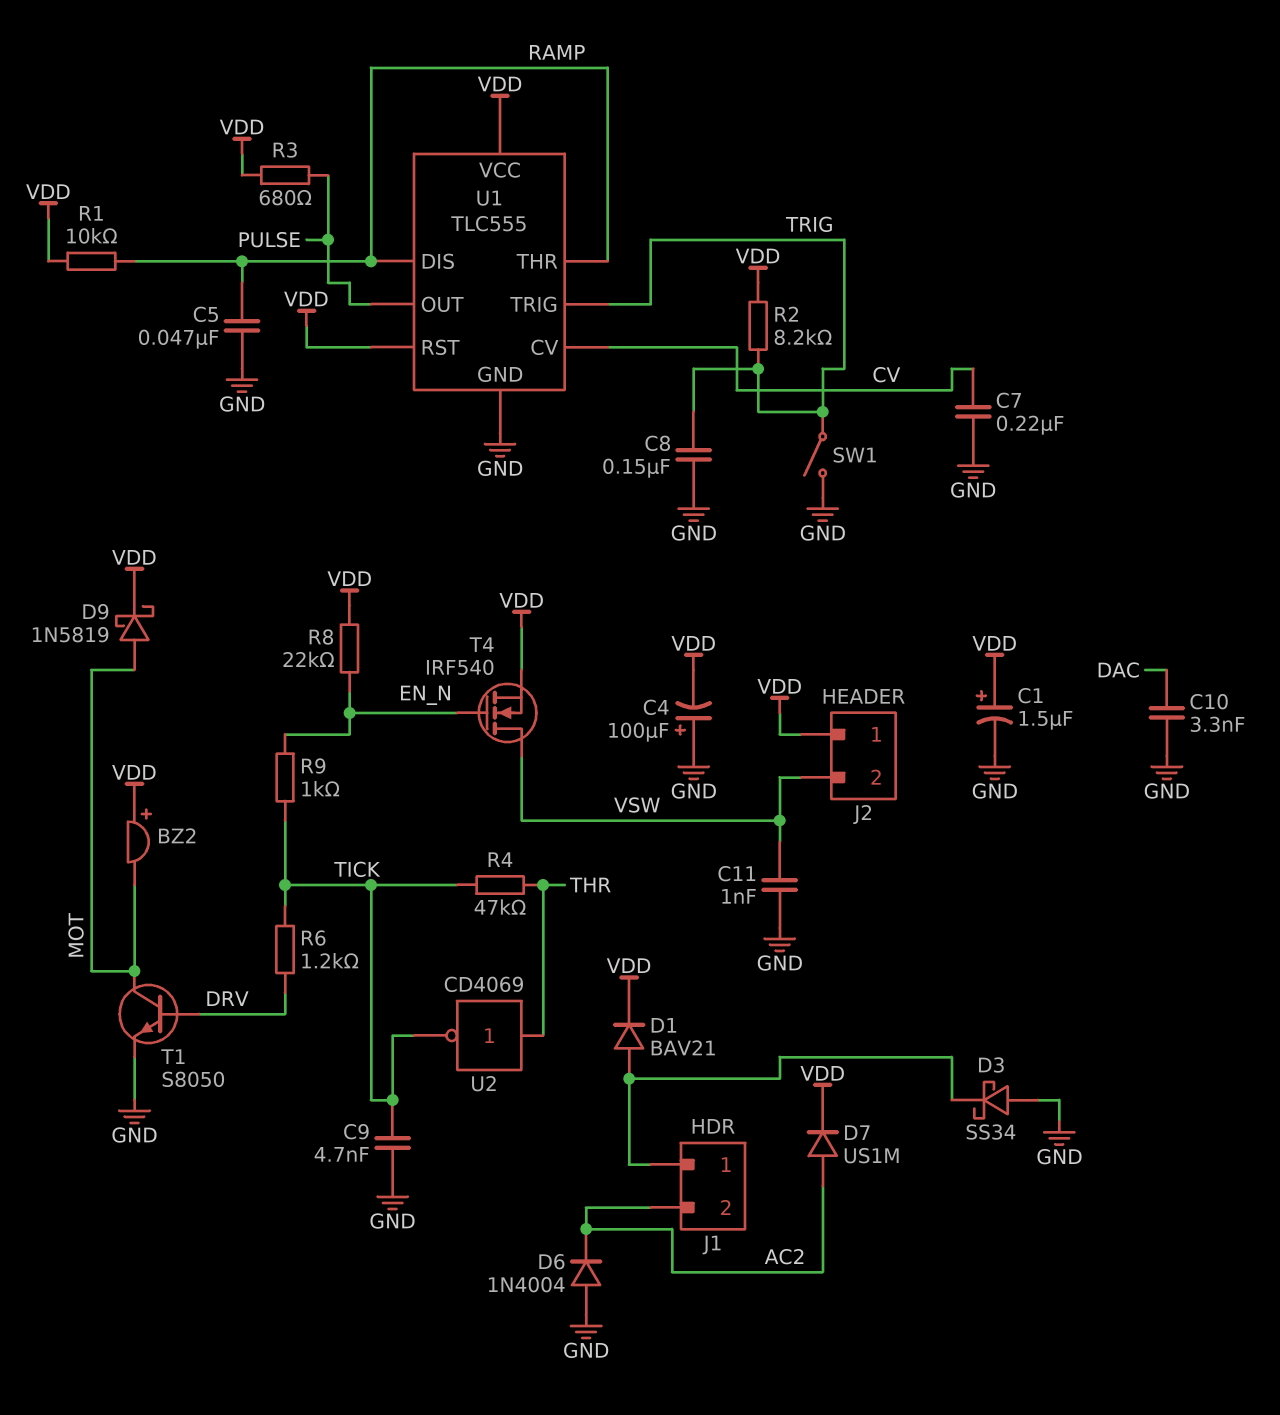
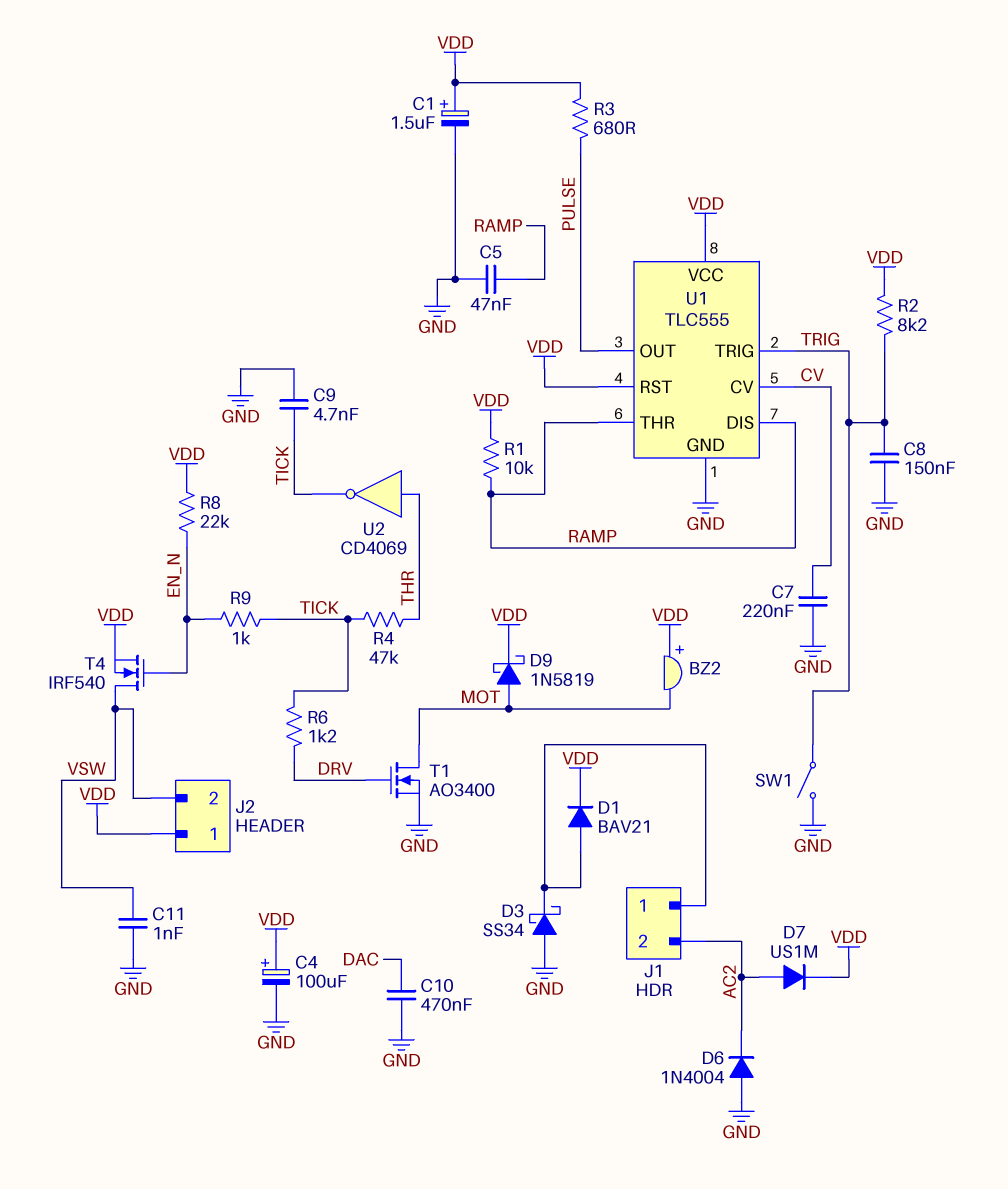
C4: 100uF (plus GND, minus VDD) -> 100uF (plus VDD, minus GND)
C10: 3.3nF (DAC, GND) -> 470nF (DAC, GND)
T1: NPN S8050 (B DRV, C MOT, E GND) -> NMOS AO3400 (G DRV, D MOT, S GND)

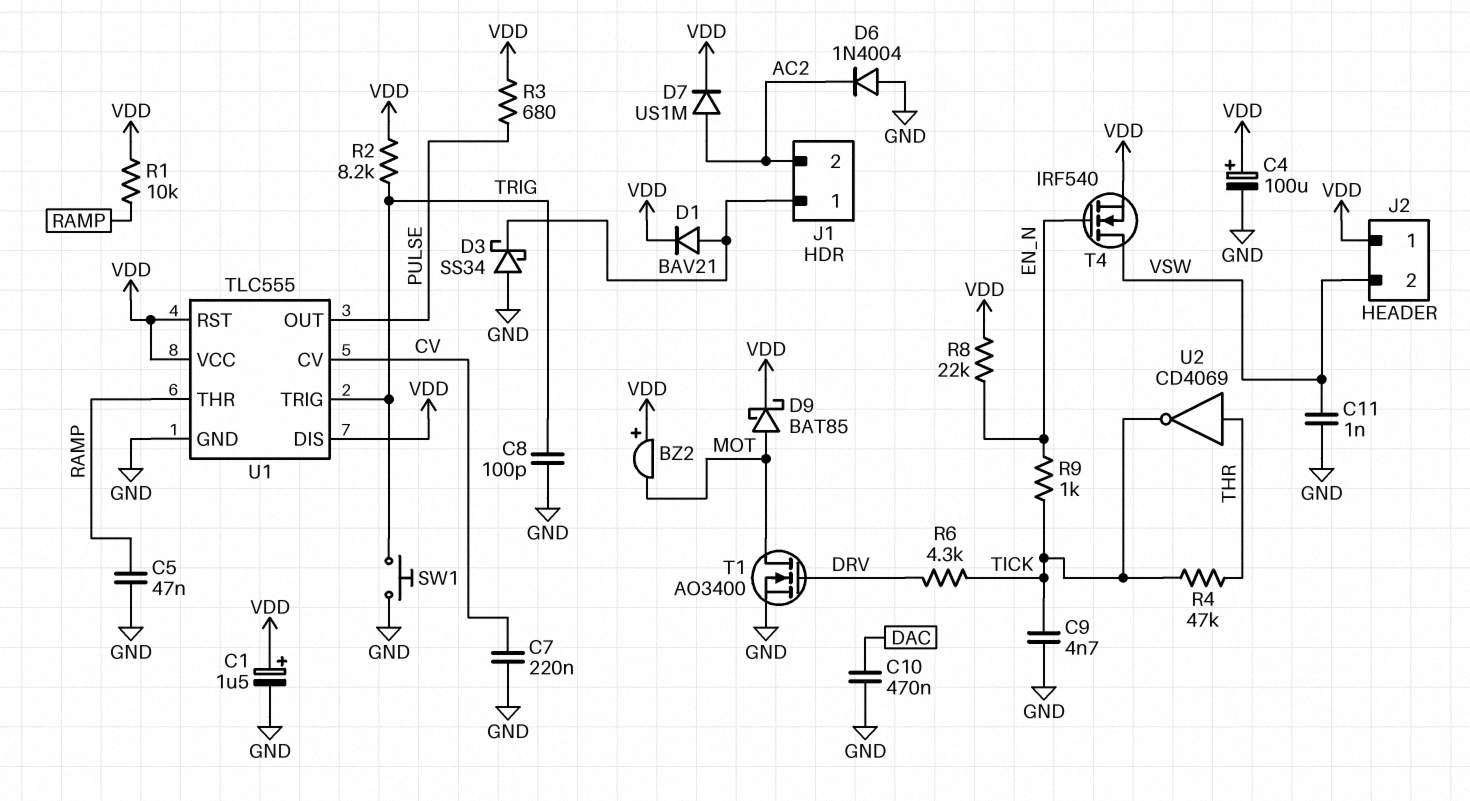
C8: 150nF (GND, TRIG) -> 100pF (GND, TRIG)
D9: schottky 1N5819 (A MOT, K VDD) -> schottky BAT85 (A MOT, K VDD)
R6: 1.2k (DRV, TICK) -> 4.3k (DRV, TICK)
SW1: switch (GND, TRIG) -> button (GND, TRIG)
U1 pin DIS: RAMP -> VDD

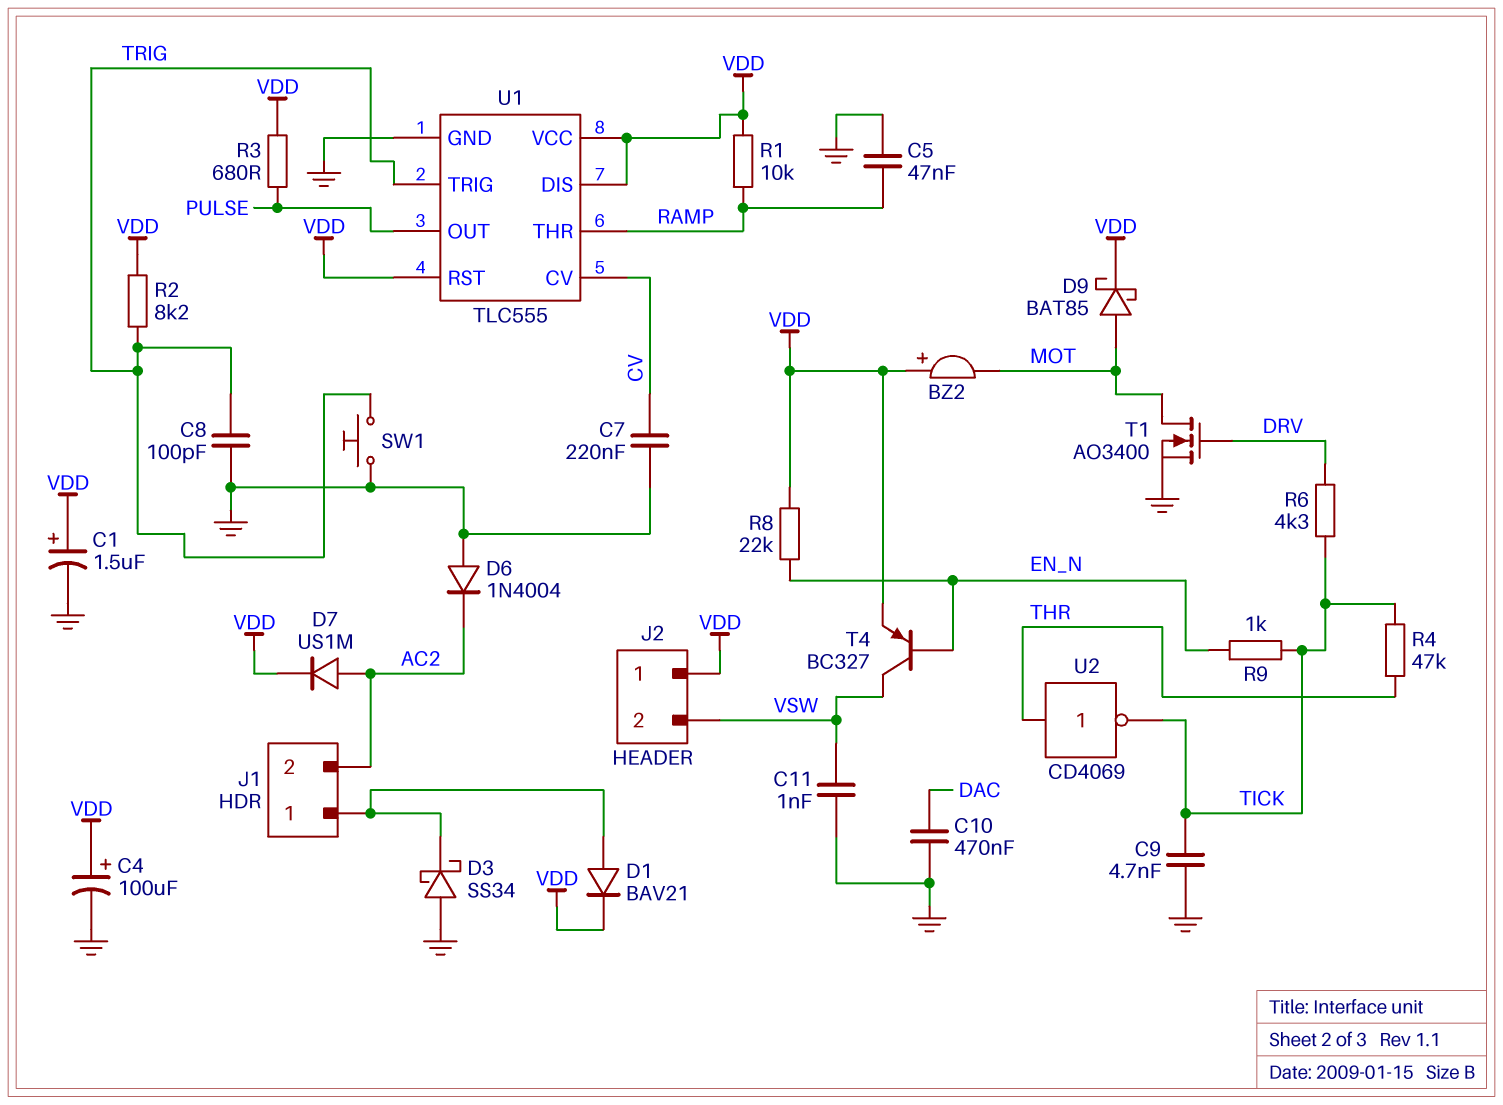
T4: NMOS IRF540 (G EN_N, D VSW, S VDD) -> PNP BC327 (B EN_N, C VSW, E VDD)

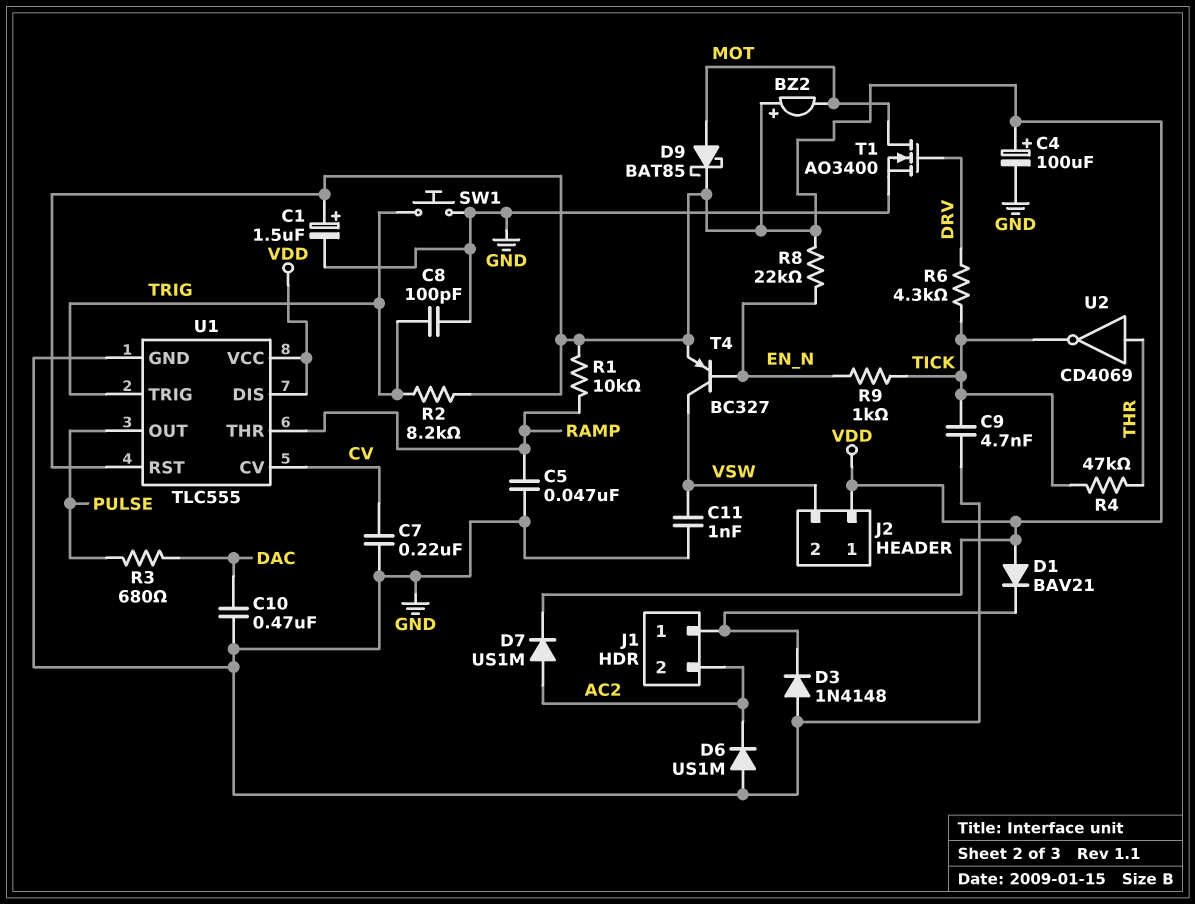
D1: diode BAV21 (A J1/1, K VDD) -> diode BAV21 (A VDD, K J1/1)
D3: schottky SS34 (A GND, K J1/1) -> diode 1N4148 (A GND, K J1/1)
D6: diode 1N4004 (A GND, K AC2) -> diode US1M (A GND, K AC2)
R3: 680 (PULSE, VDD) -> 680 (DAC, PULSE)

